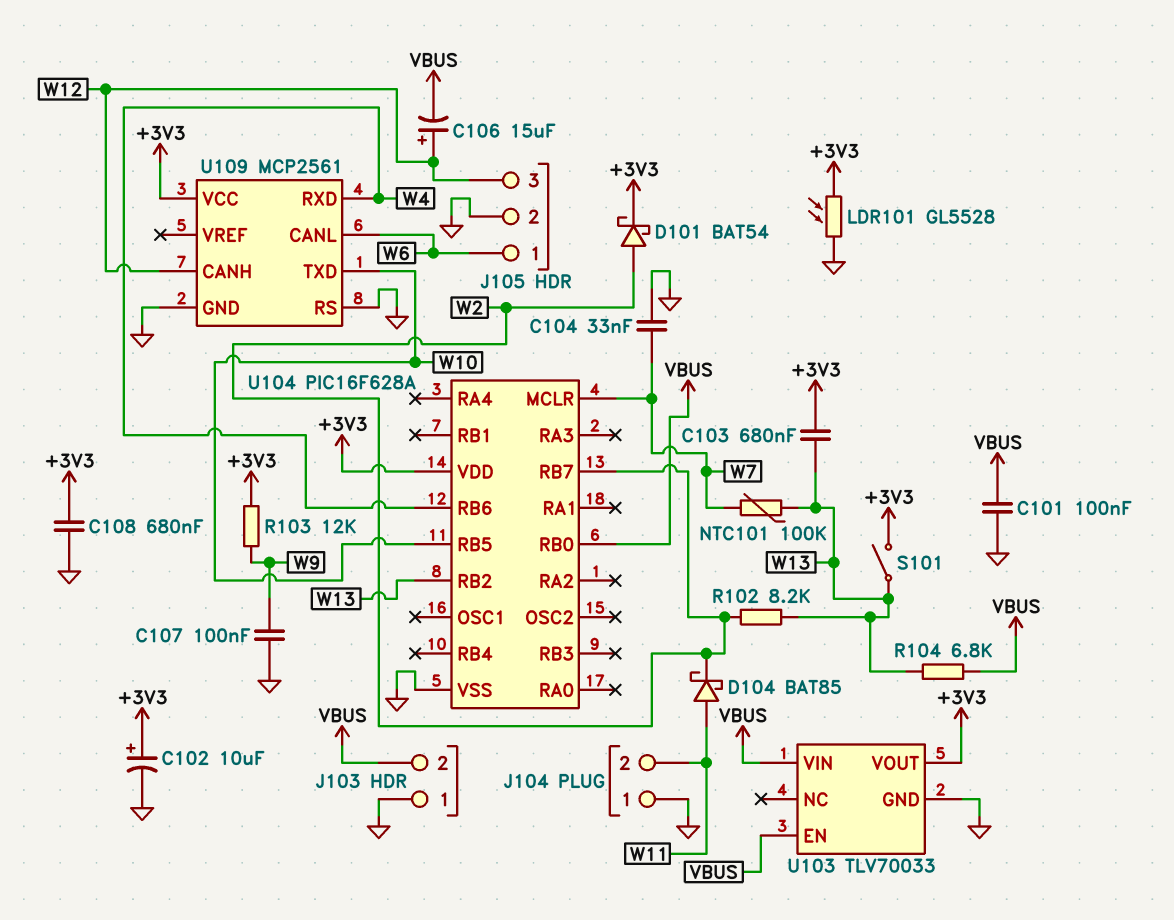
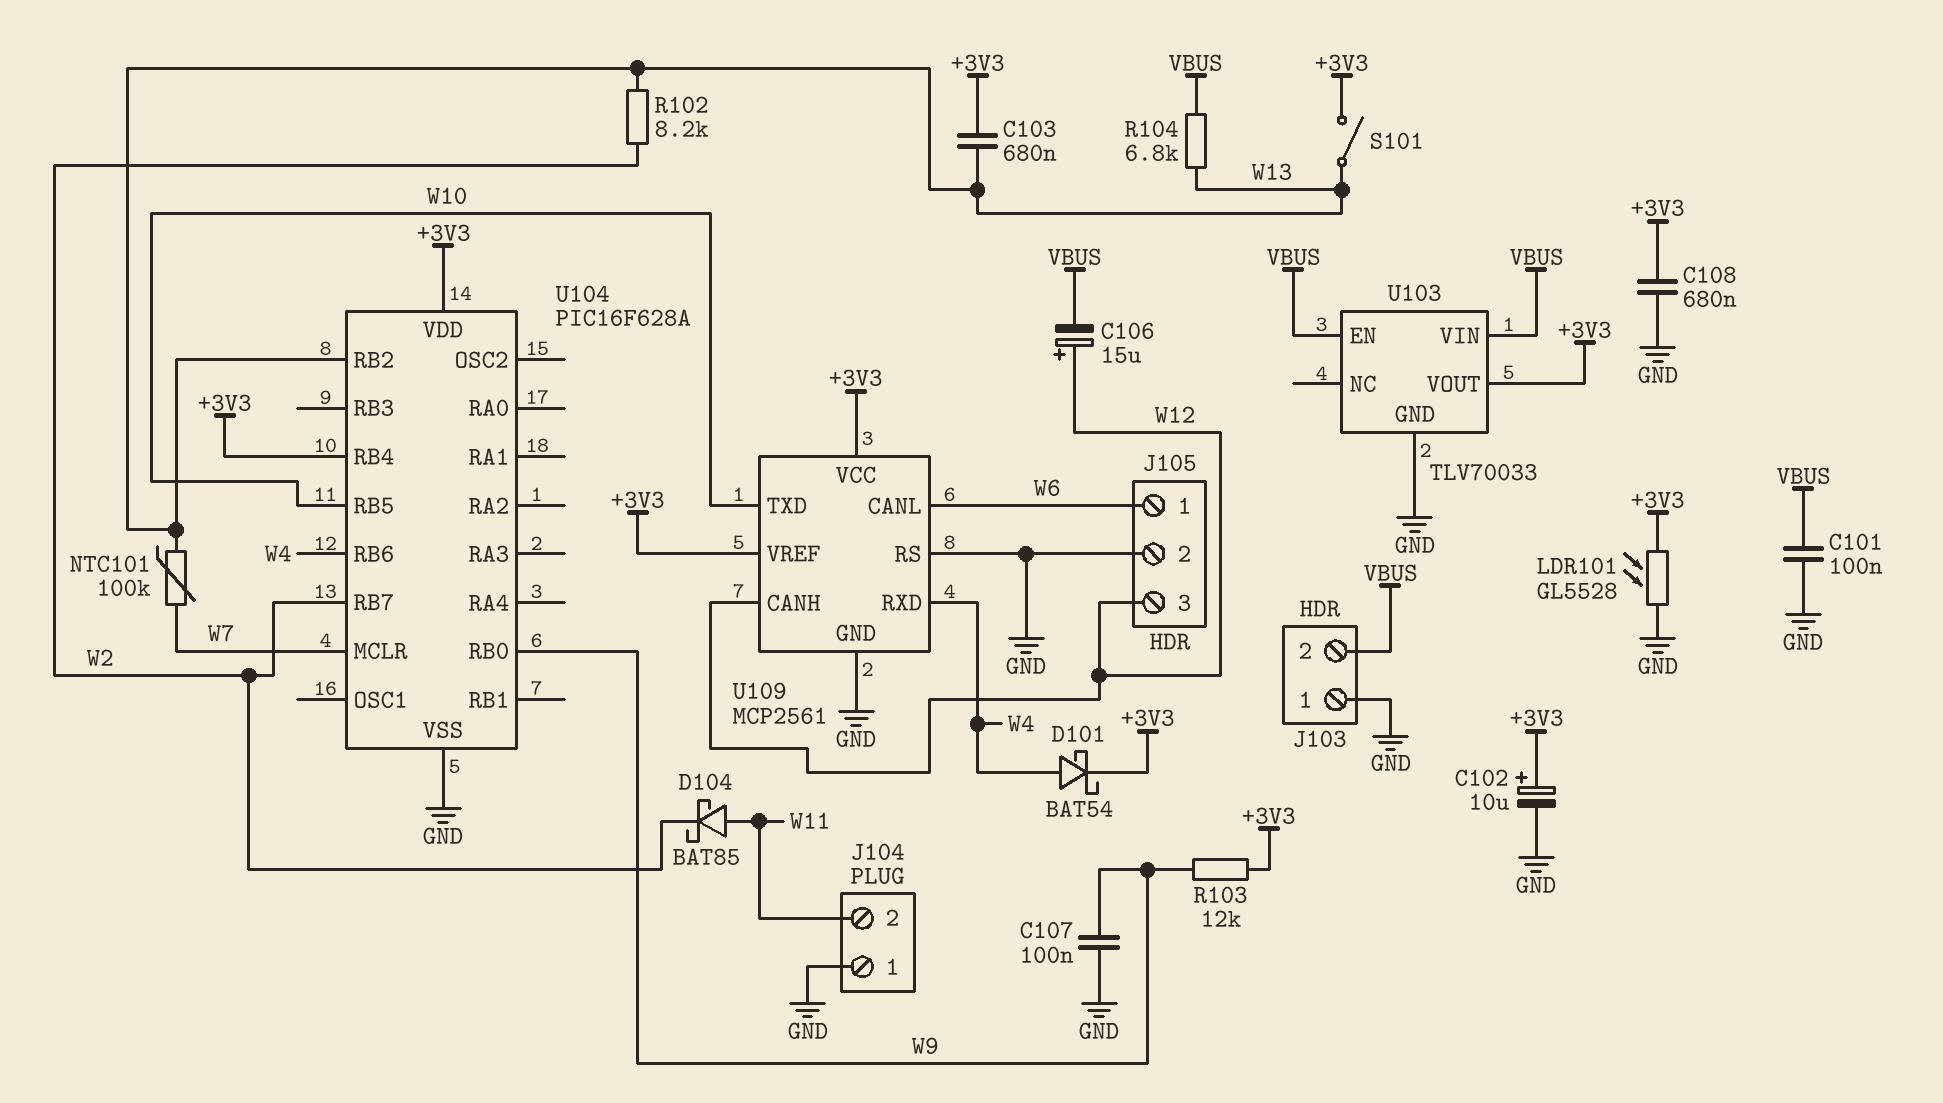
C104: 33nF (GND, W7) -> none
D101: schottky BAT54 (A W2, K +3V3) -> schottky BAT54 (A W4, K +3V3)
U104 pin RB0: VBUS -> W9
U104 pin RB4: none -> +3V3
U109 pin VREF: none -> +3V3

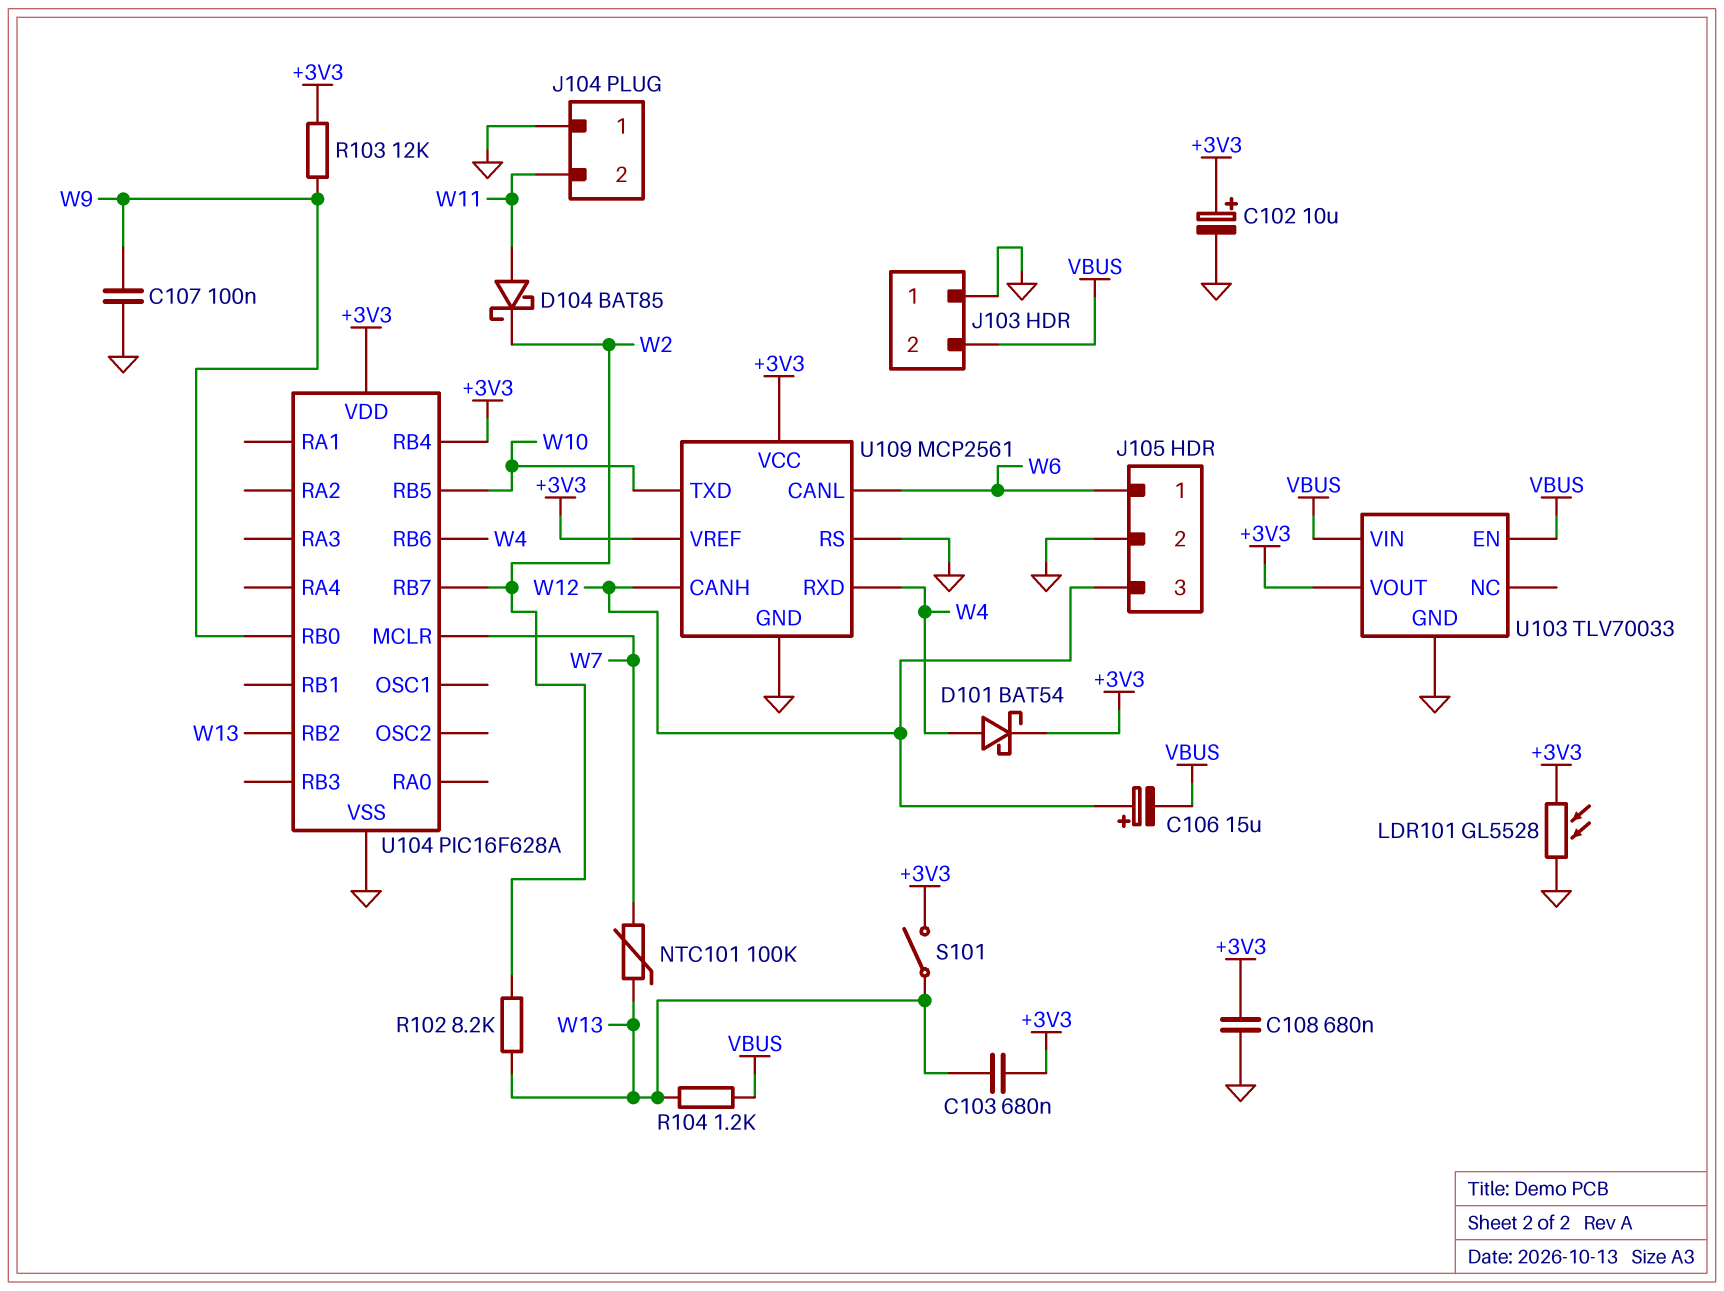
C101: 100nF (GND, VBUS) -> none
R104: 6.8k (VBUS, W13) -> 1.2k (VBUS, W13)

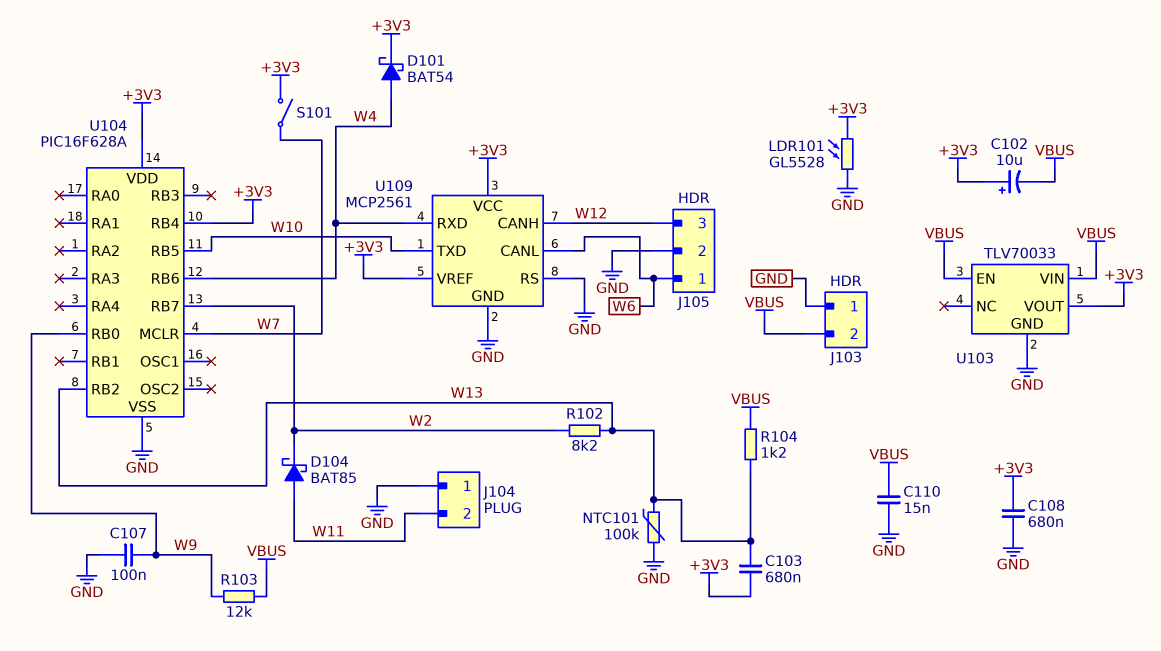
C102: 10uF (plus +3V3, minus GND) -> 10uF (plus +3V3, minus VBUS)
C106: 15uF (plus W12, minus VBUS) -> none
C110: none -> 15nF (GND, VBUS)
NTC101: 100k (W7, W13) -> 100k (GND, W13)
R103: 12k (+3V3, W9) -> 12k (VBUS, W9)
S101: switch (+3V3, W13) -> switch (+3V3, W7)

